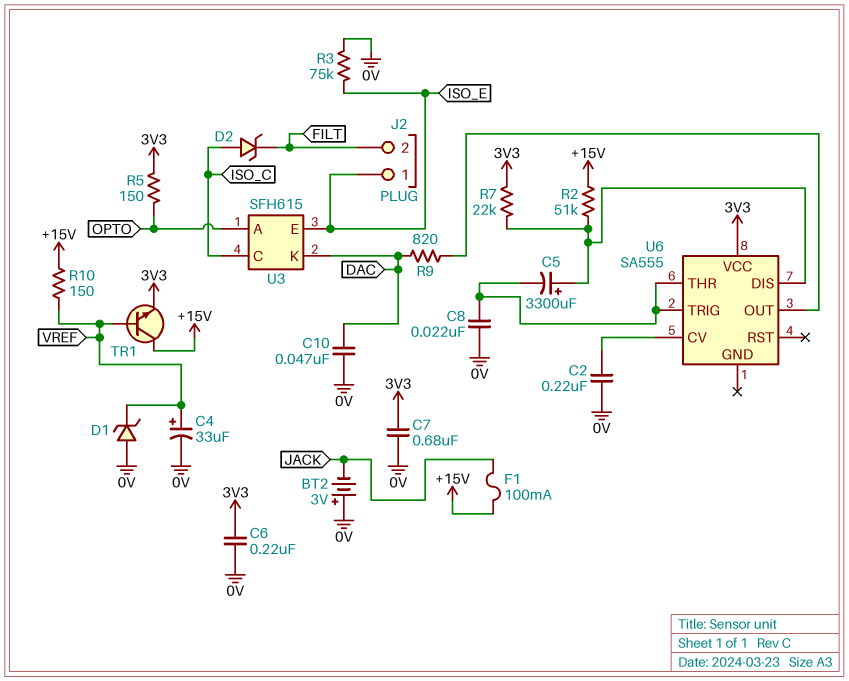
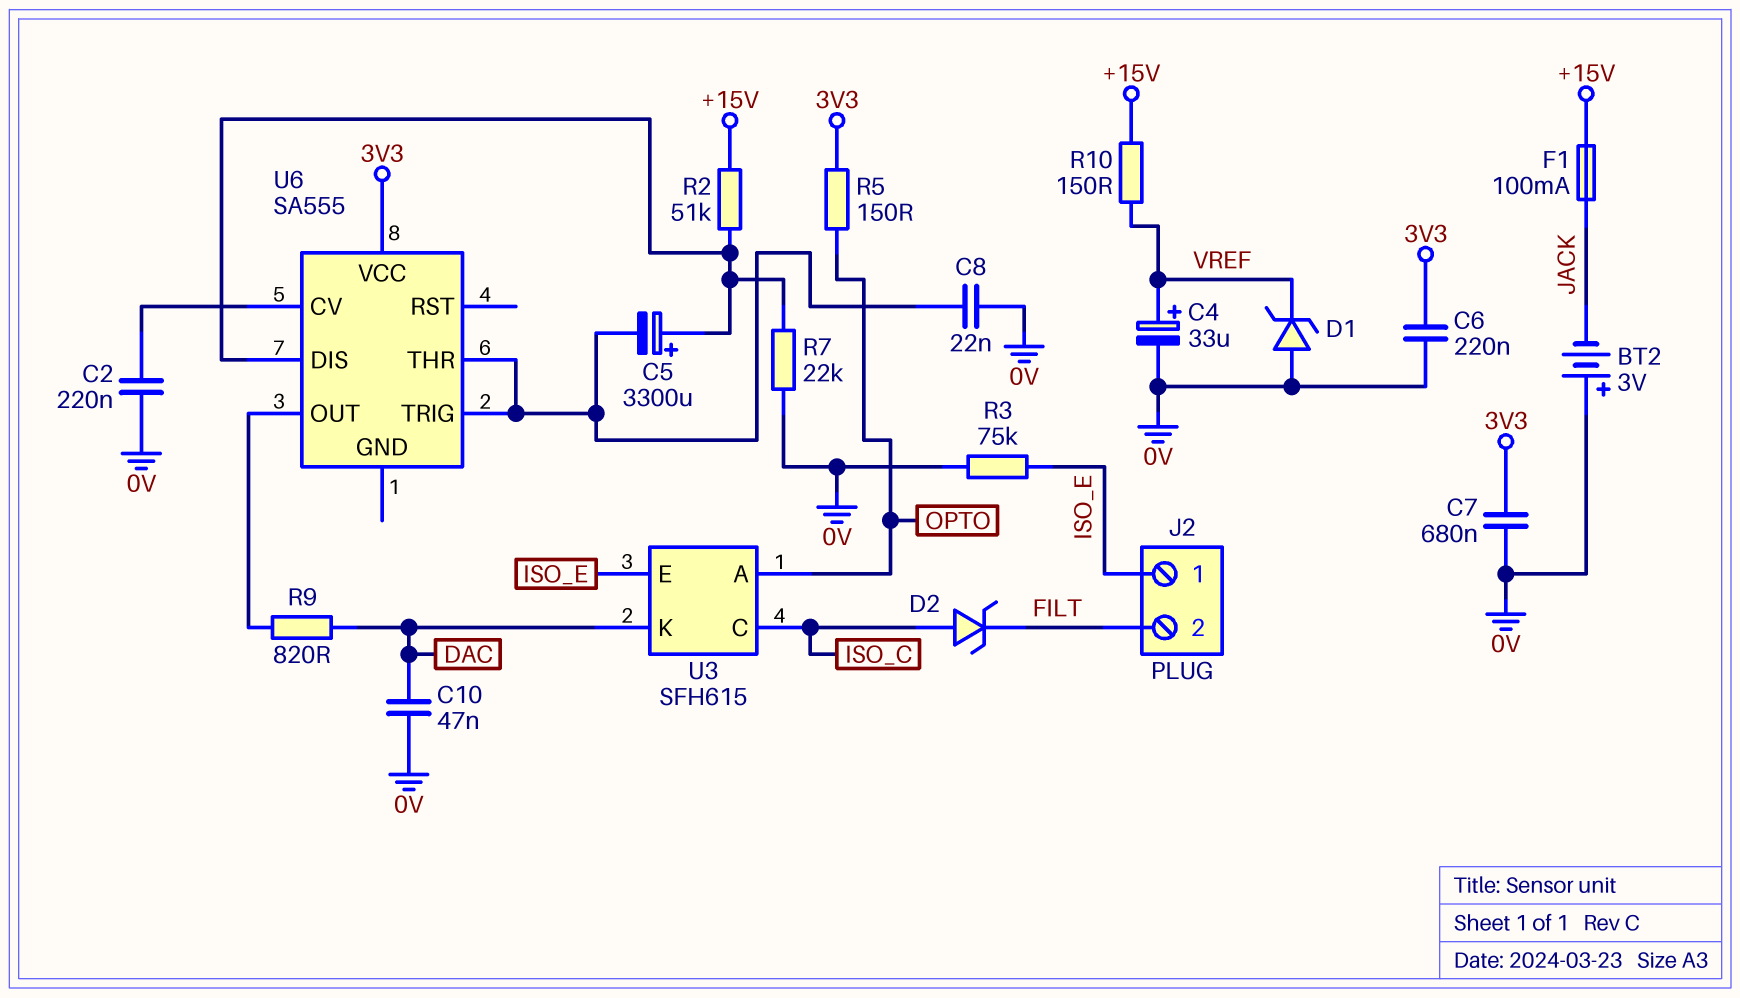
R7: 22k (3V3, U6/DIS) -> 22k (0V, U6/DIS)
TR1: NPN (B VREF, C +15V, E 3V3) -> none

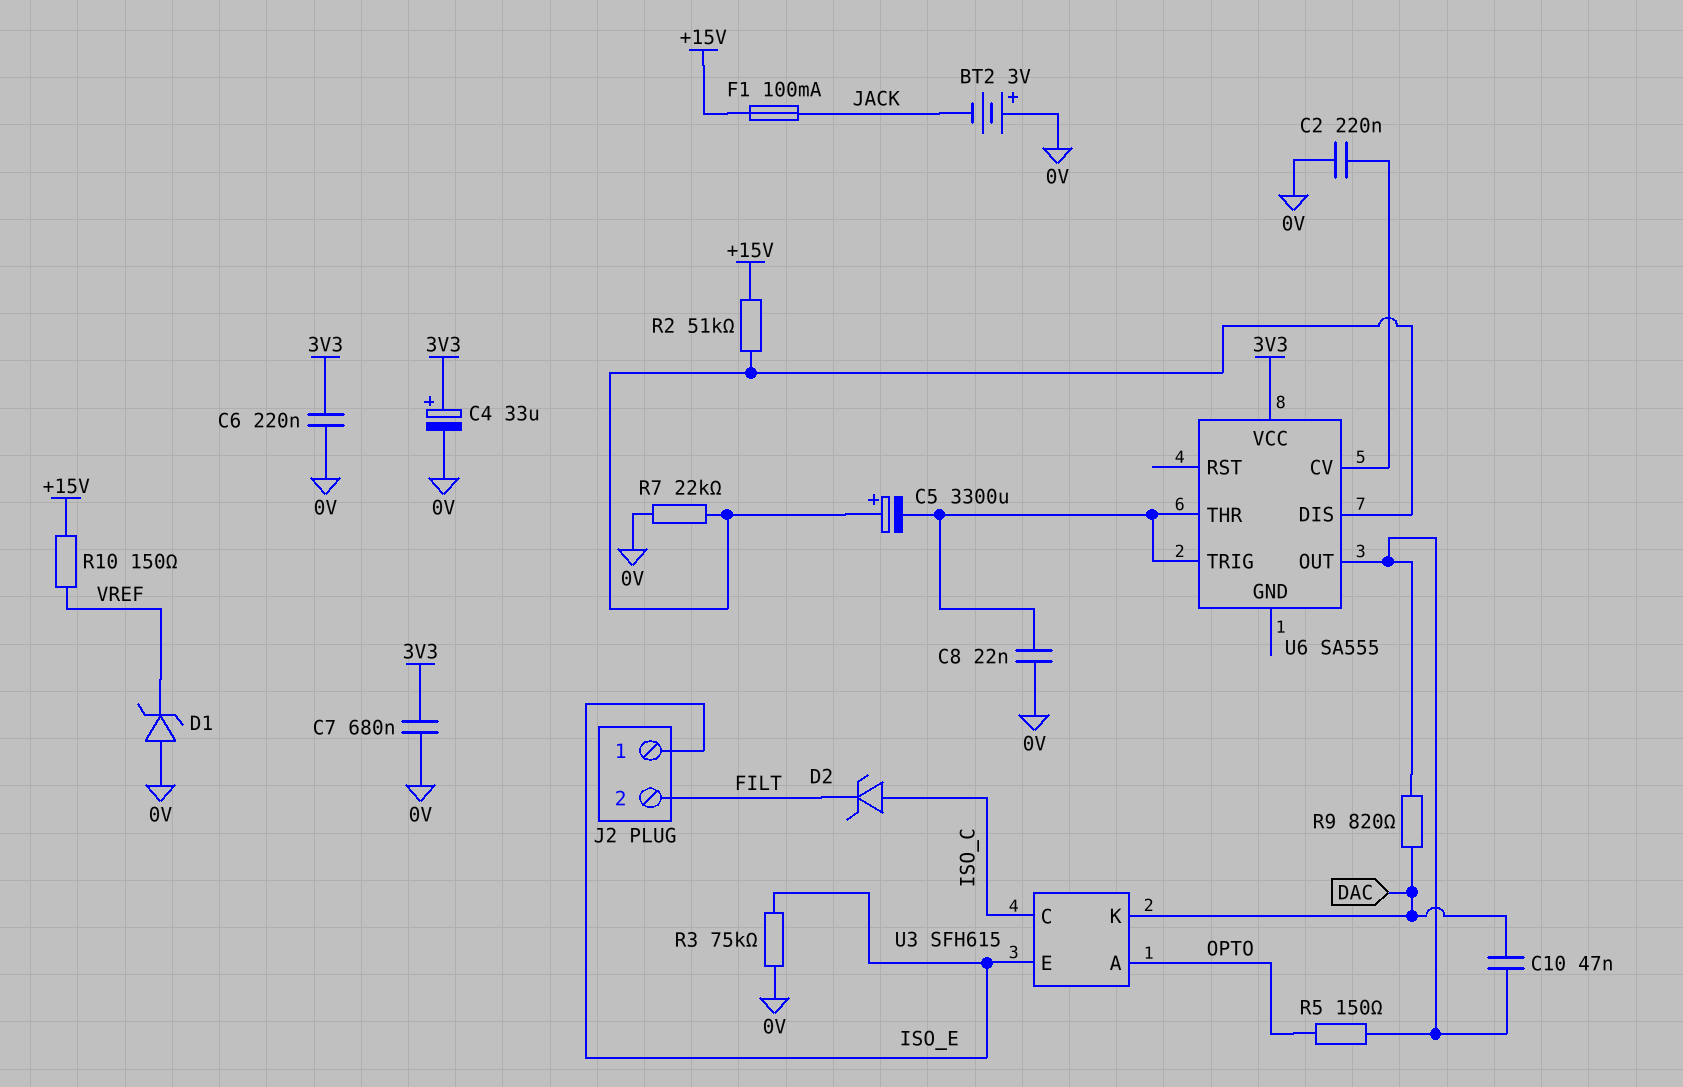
C4: 33uF (plus VREF, minus 0V) -> 33uF (plus 3V3, minus 0V)
C10: 47nF (0V, DAC) -> 47nF (DAC, U6/OUT)
R5: 150 (3V3, OPTO) -> 150 (OPTO, U6/OUT)

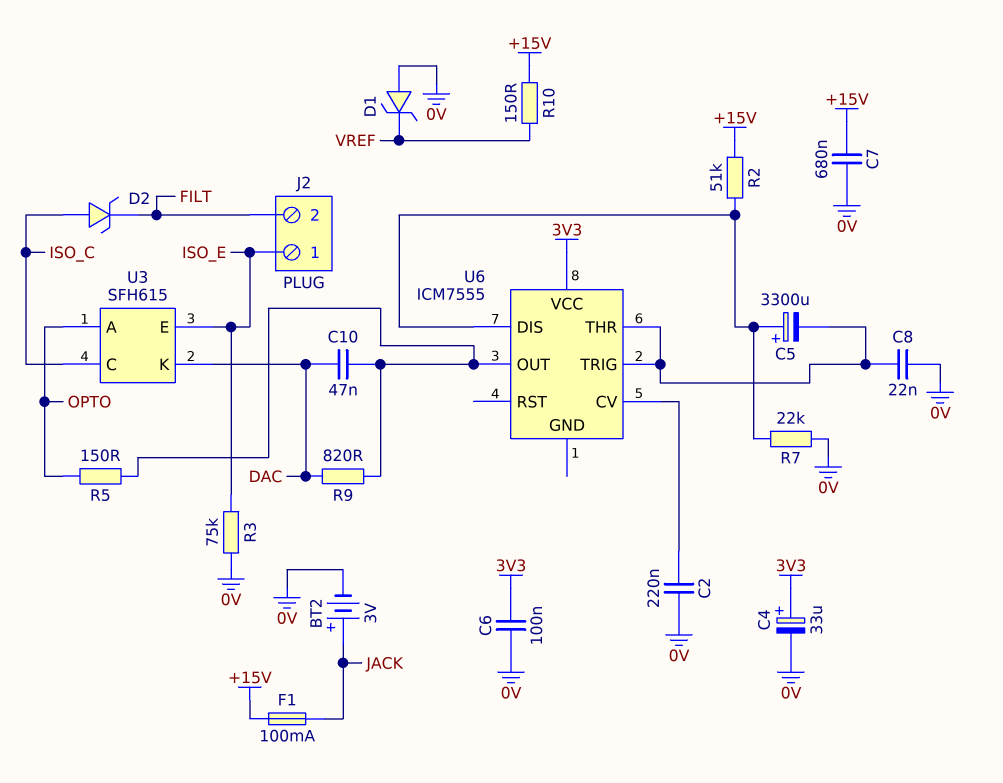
BT2: 3V (plus 0V, minus JACK) -> 3V (plus JACK, minus 0V)
C6: 220nF (0V, 3V3) -> 100nF (0V, 3V3)
C7: 680nF (0V, 3V3) -> 680nF (+15V, 0V)
U6: SA555 -> ICM7555

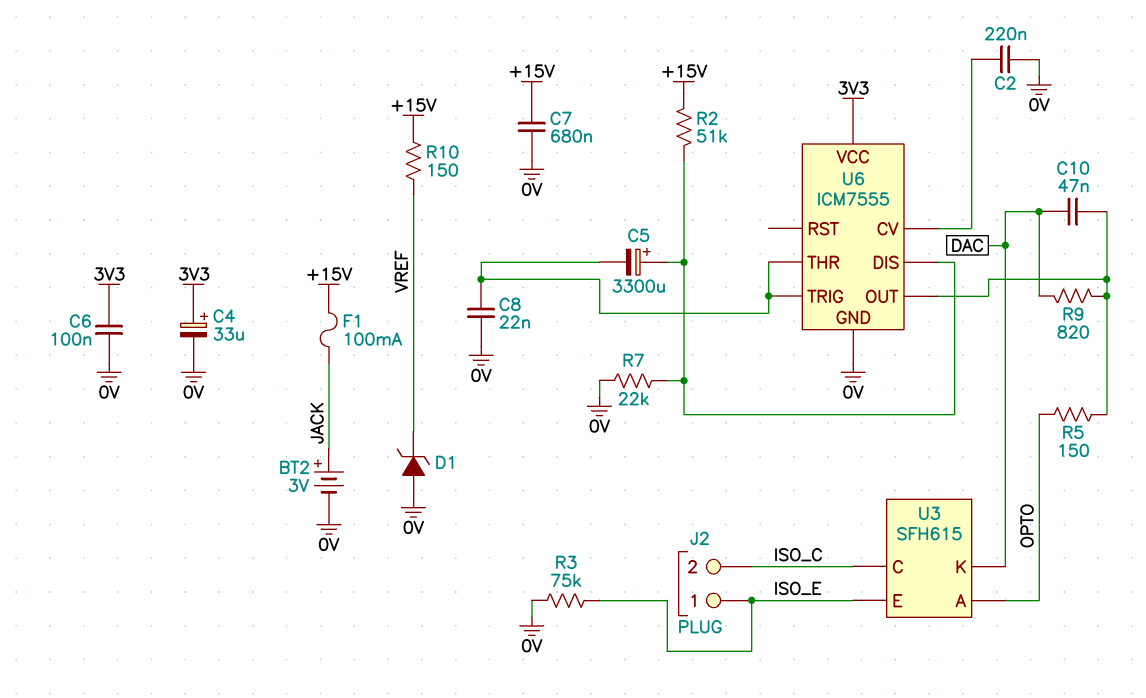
D2: zener (A ISO_C, K FILT) -> none
J2 pin 2: FILT -> ISO_C
U6 pin GND: none -> 0V

